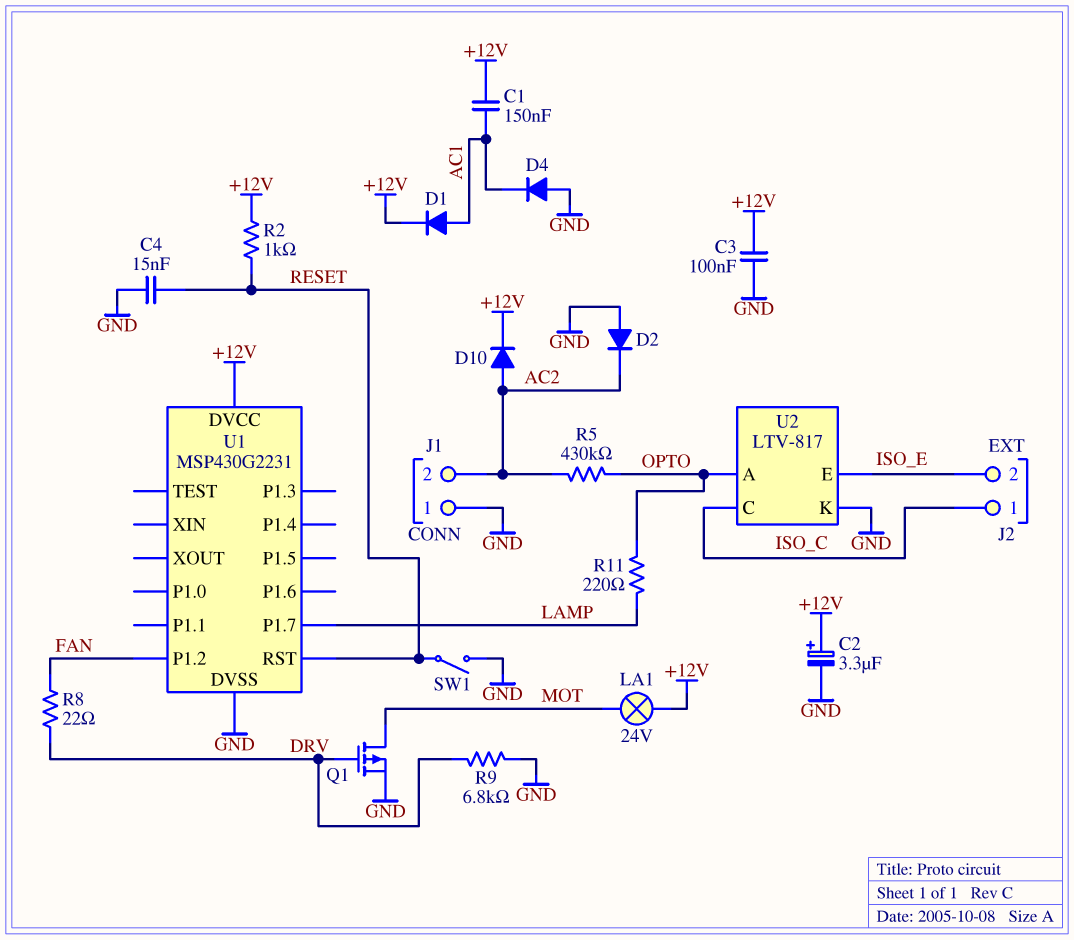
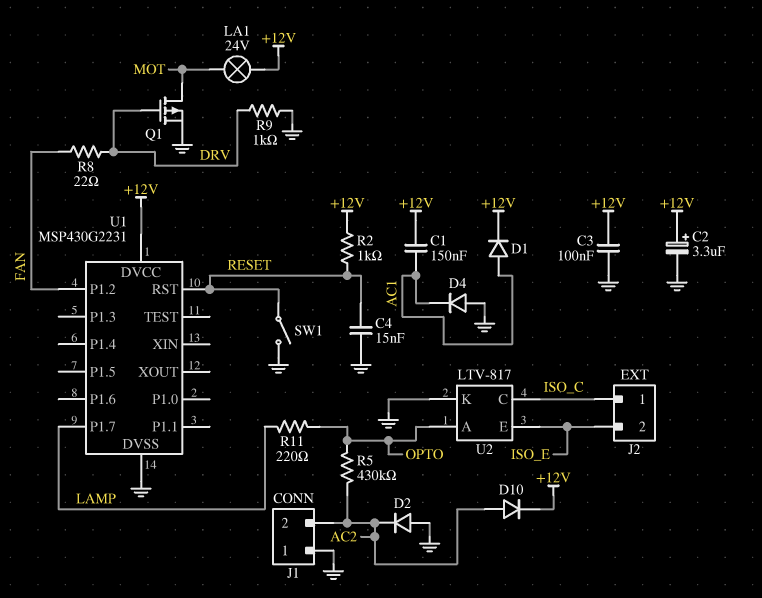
R9: 6.8k (DRV, GND) -> 1k (DRV, GND)

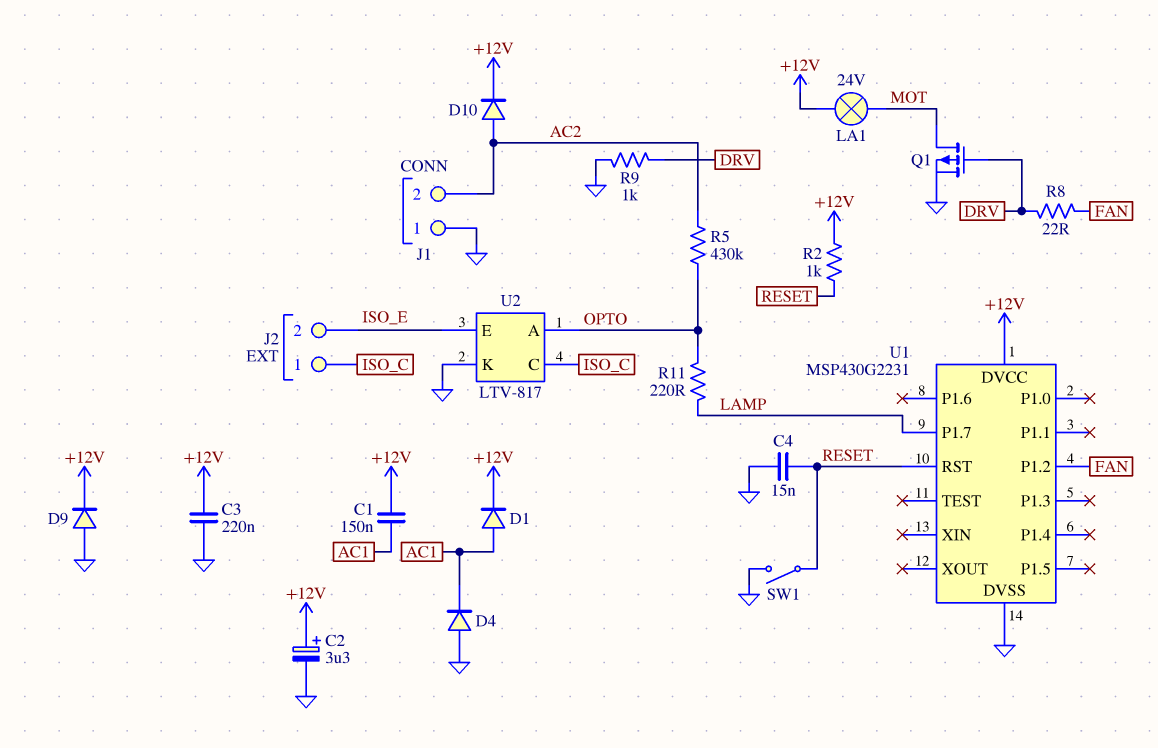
C3: 100nF (+12V, GND) -> 220nF (+12V, GND)
D2: diode (A GND, K AC2) -> none
D9: none -> diode (A GND, K +12V)

